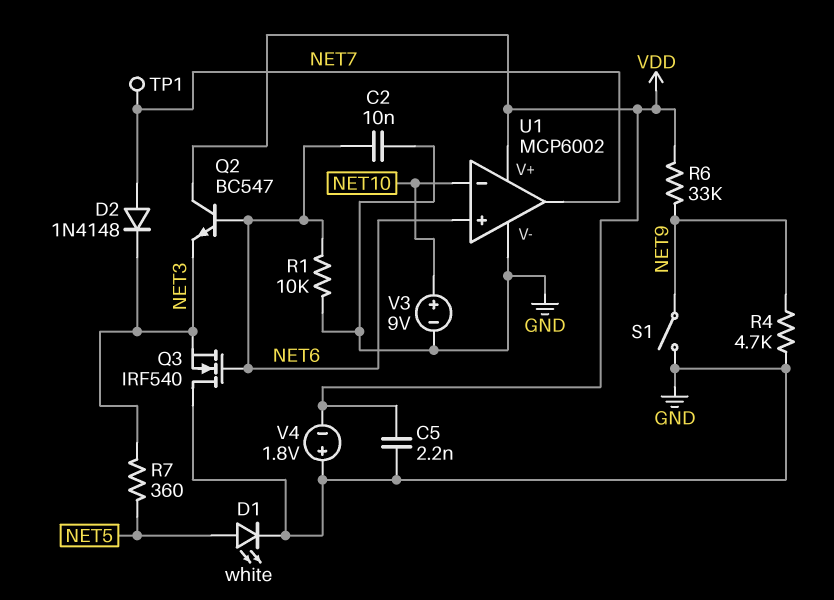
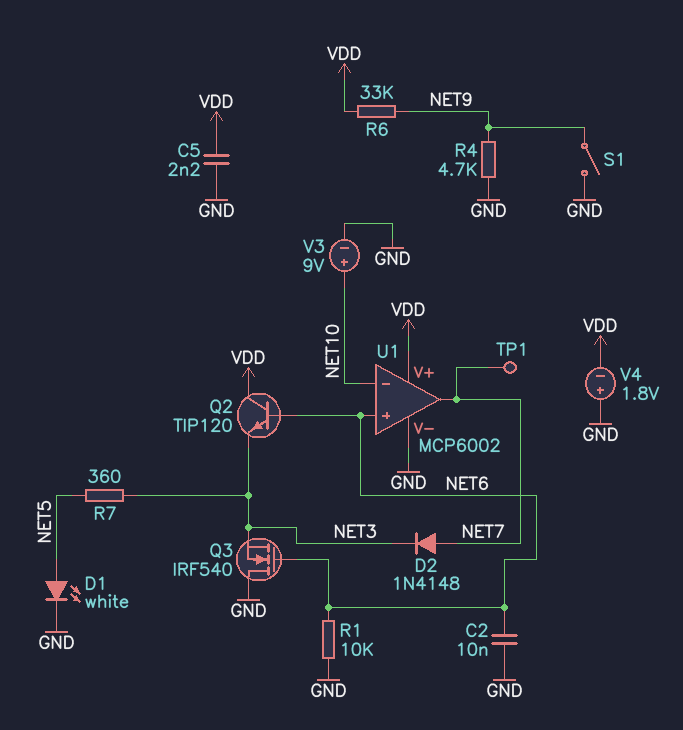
Q2: NPN BC547 (B NET6, C VDD, E NET3) -> NPN TIP120 (B NET6, C VDD, E NET3)

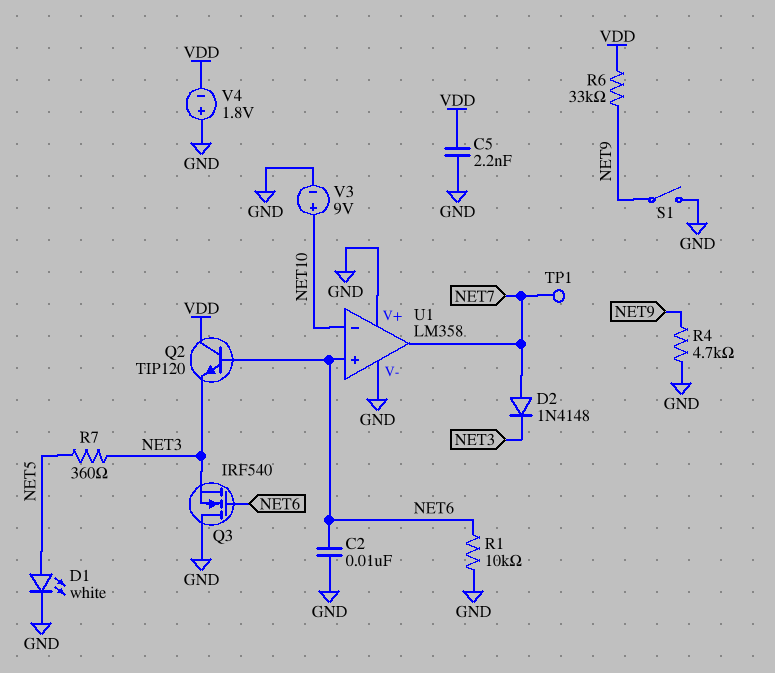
U1: MCP6002 -> LM358
U1 pin V+: VDD -> GND

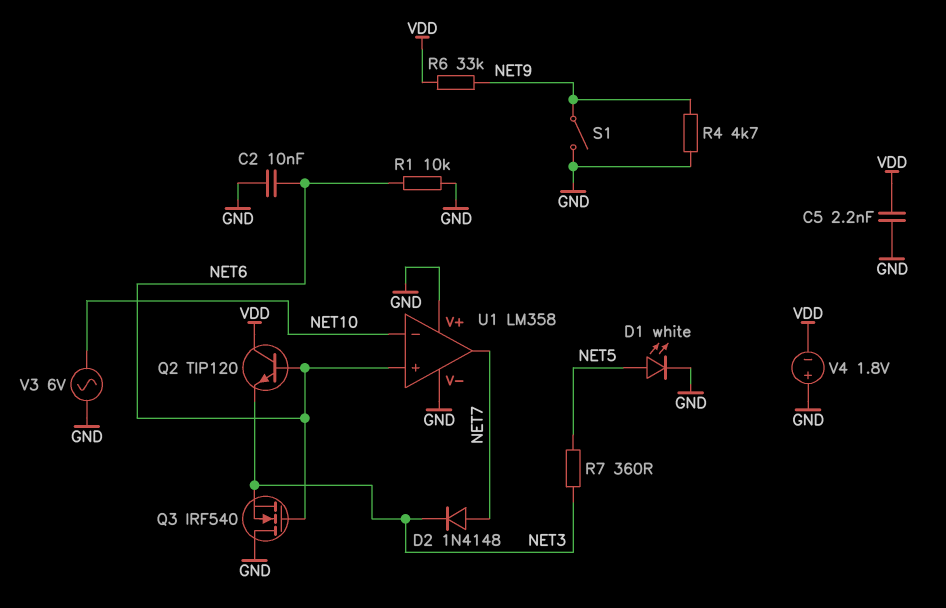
TP1: test point (NET7) -> none
V3: 9V (plus NET10, minus GND) -> AC 6V (GND, NET10)

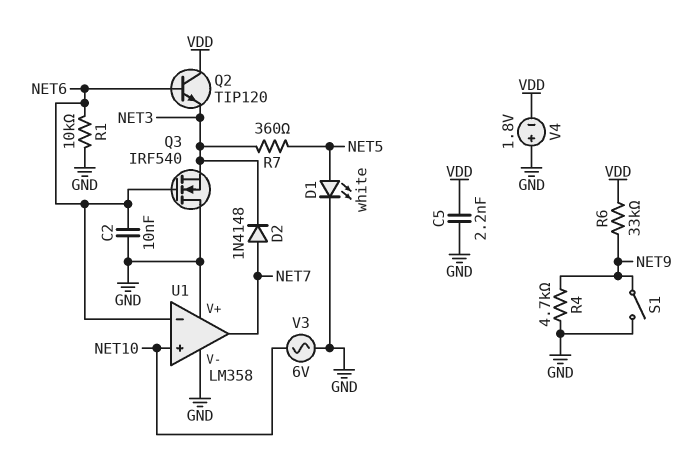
U1 pin in+: NET6 -> NET10
U1 pin in-: NET10 -> NET6

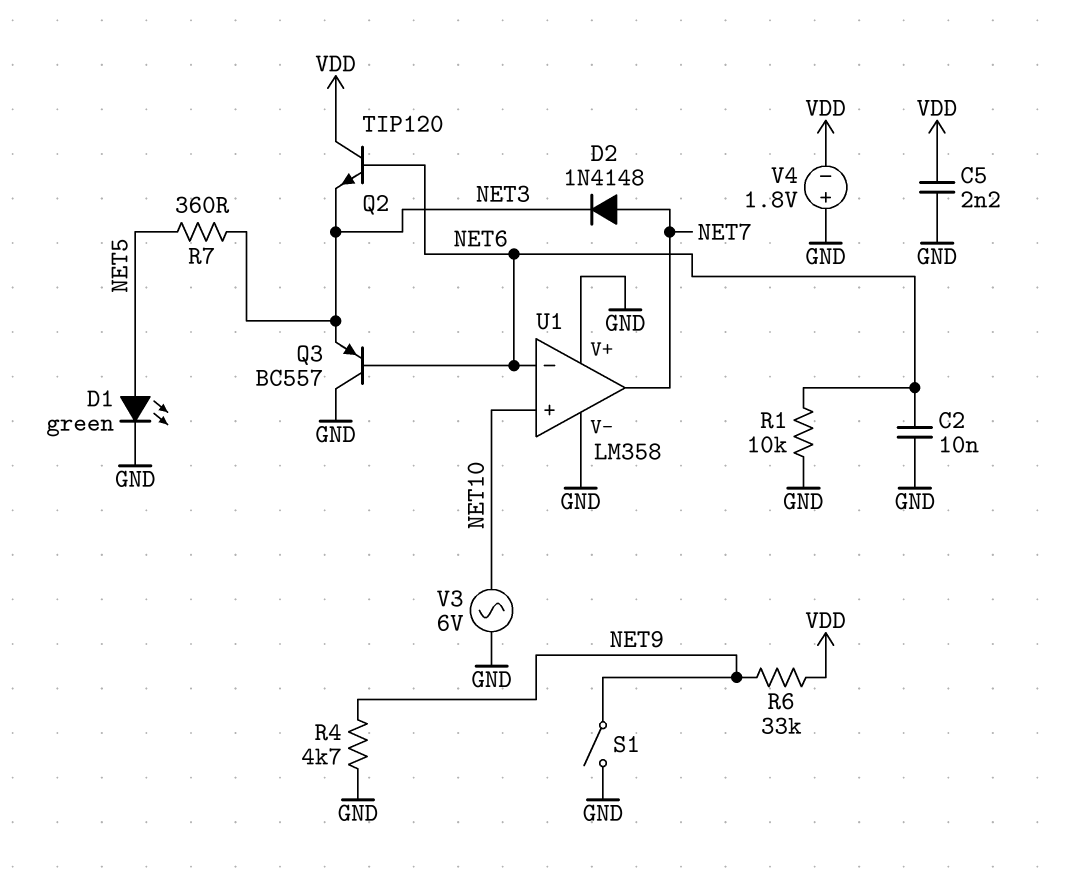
D1: LED white (A NET5, K GND) -> LED green (A NET5, K GND)
Q3: NMOS IRF540 (G NET6, D GND, S NET3) -> PNP BC557 (B NET6, C GND, E NET3)

